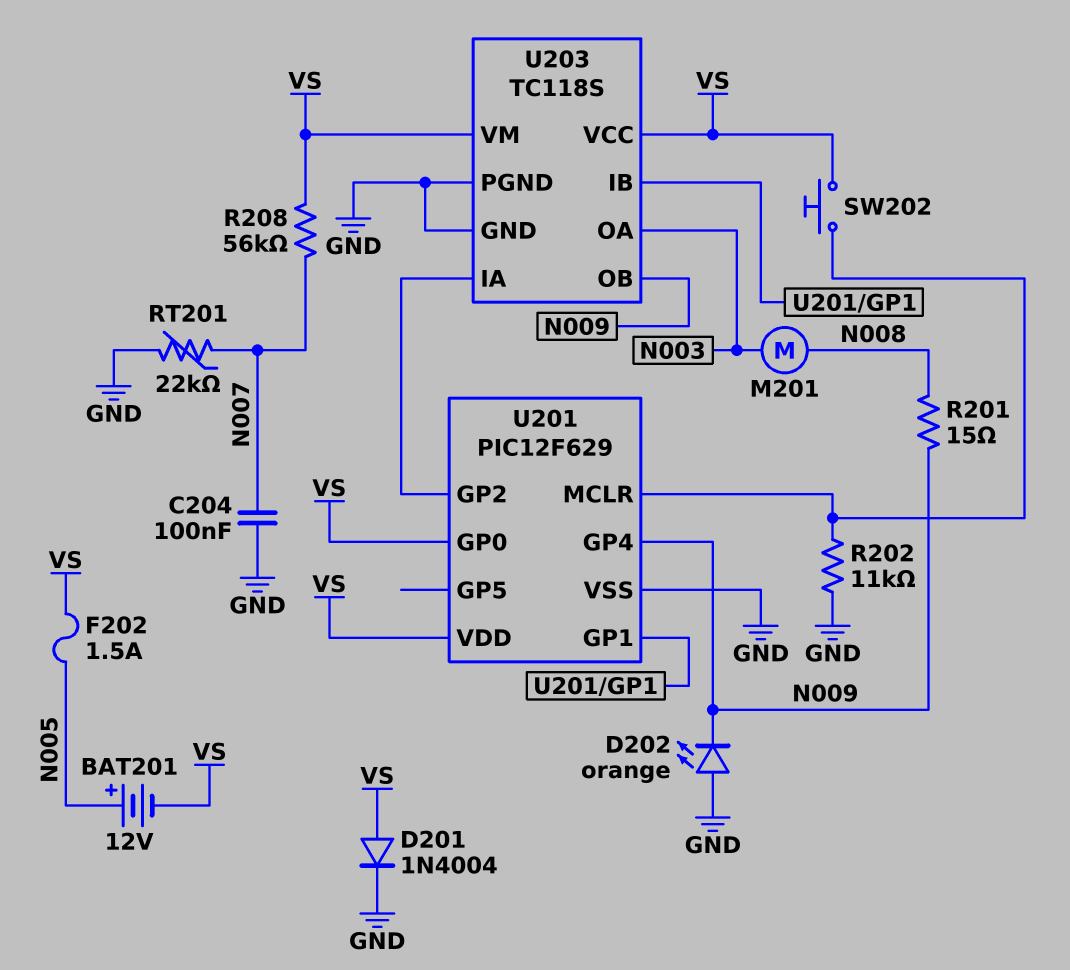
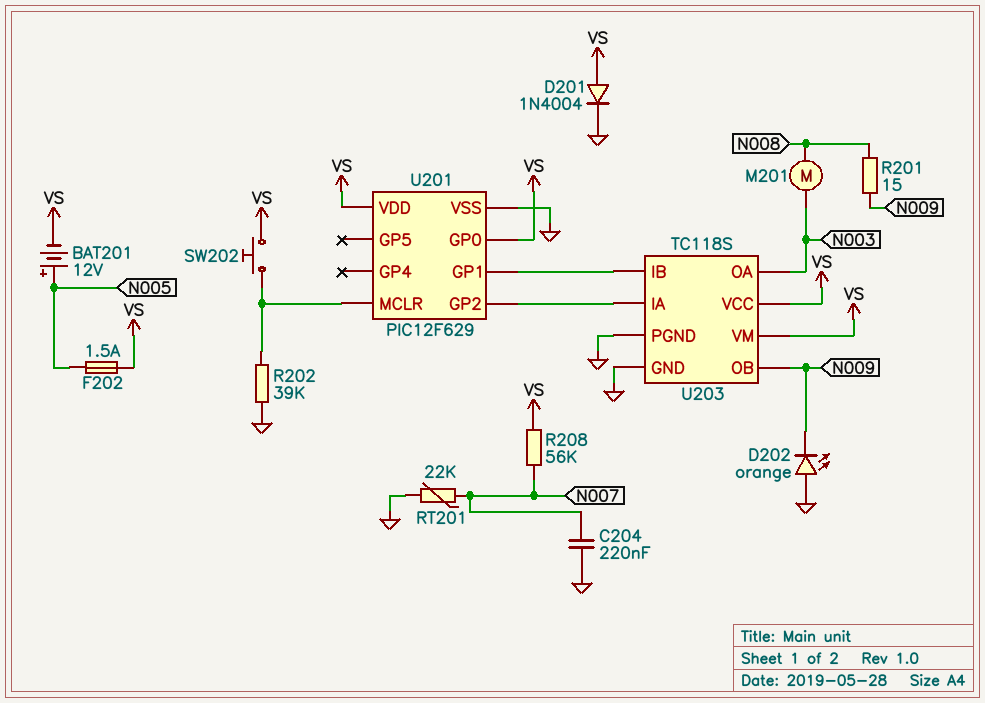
C204: 100nF (GND, N007) -> 220nF (GND, N007)
R202: 11k (GND, U201/MCLR) -> 39k (GND, U201/MCLR)
U201 pin GP4: N009 -> none

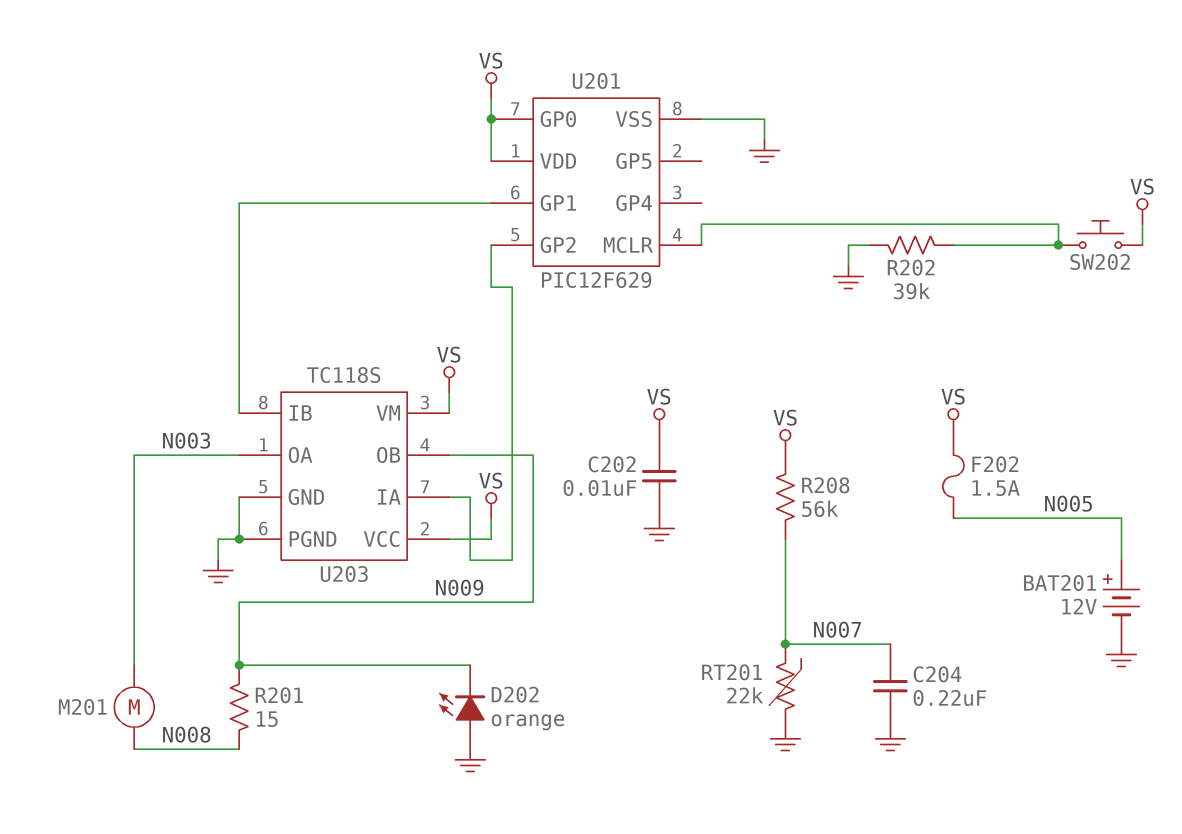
BAT201: 12V (plus N005, minus VS) -> 12V (plus N005, minus GND)
C202: none -> 10nF (GND, VS)
D201: diode 1N4004 (A VS, K GND) -> none

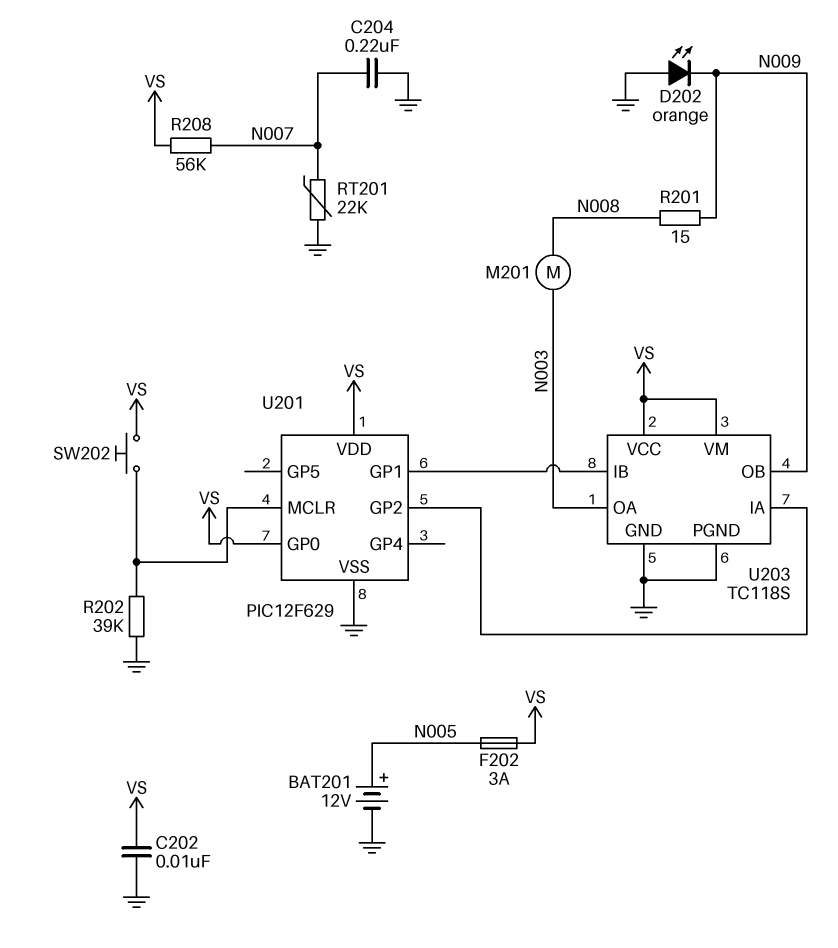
F202: 1.5A (N005, VS) -> 3A (N005, VS)

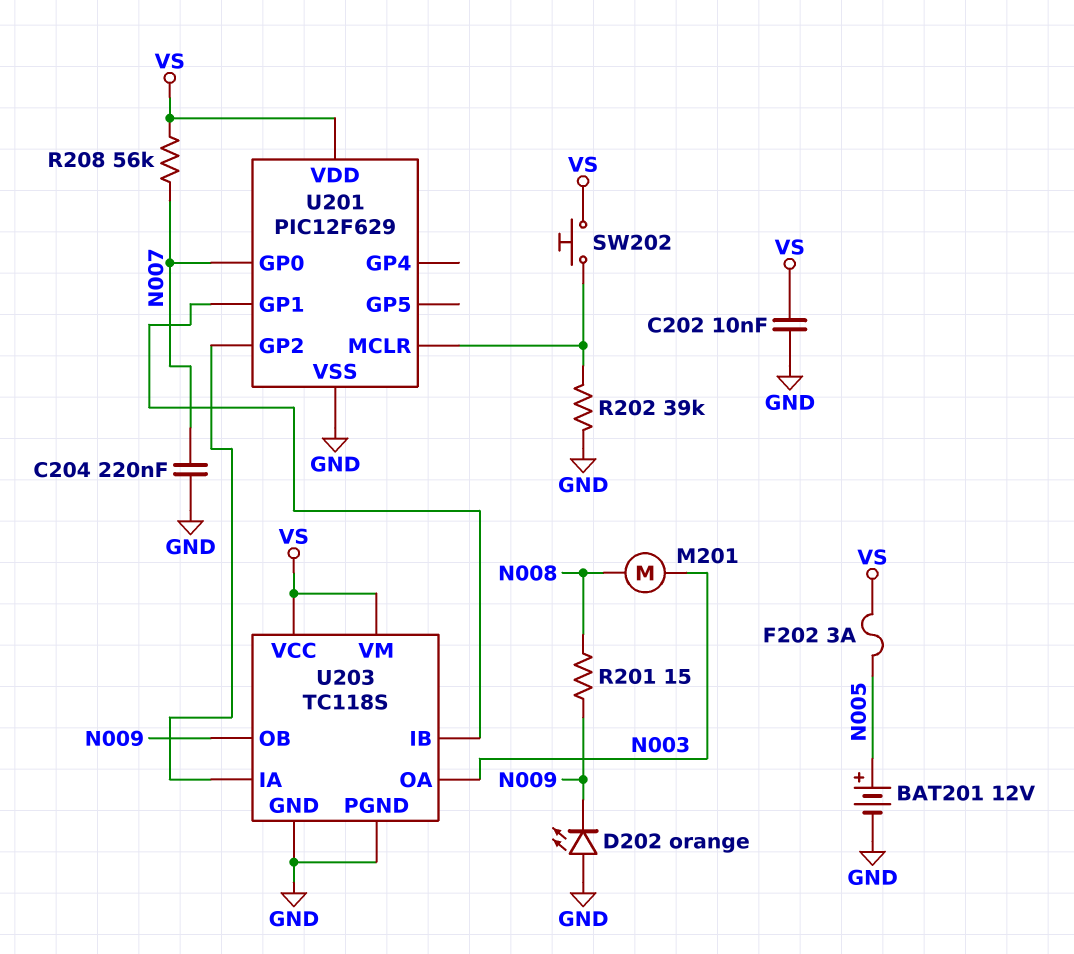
RT201: 22k (GND, N007) -> none
U201 pin GP0: VS -> N007

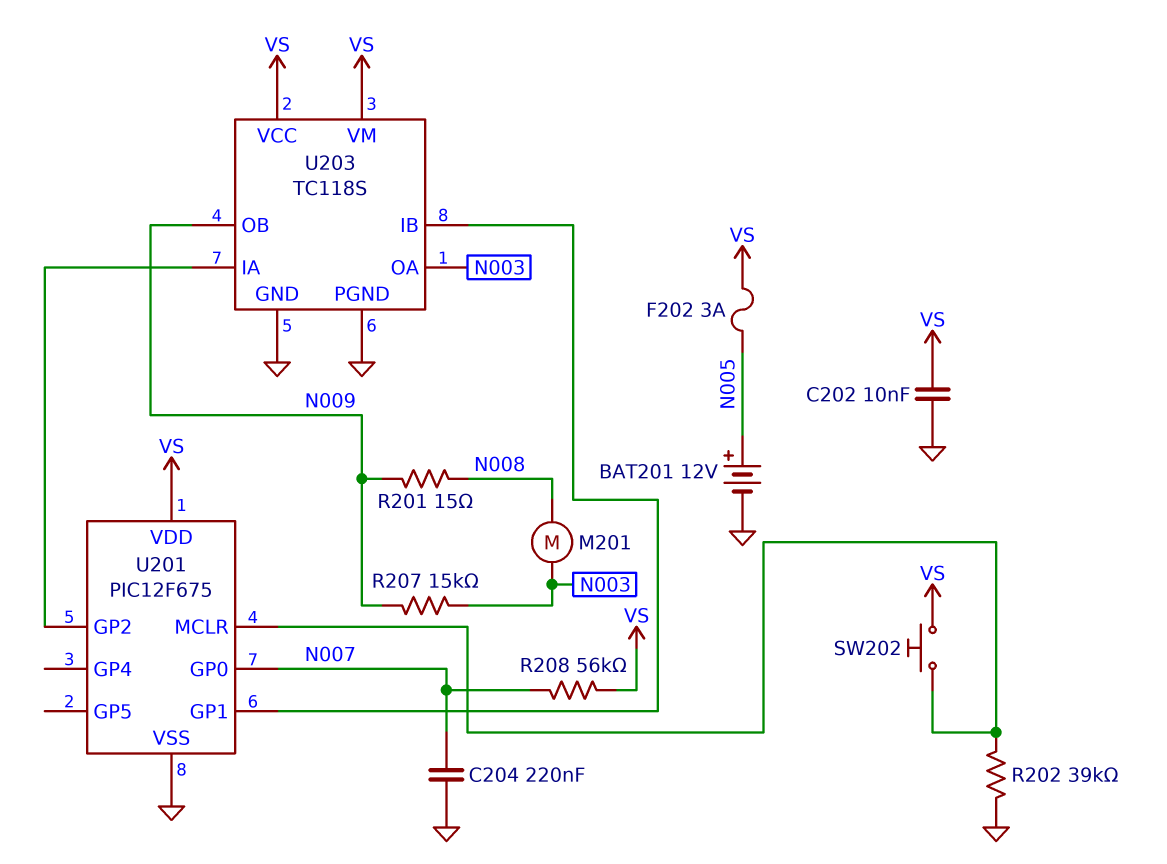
D202: LED orange (A GND, K N009) -> none
R207: none -> 15k (N003, N009)
U201: PIC12F629 -> PIC12F675

